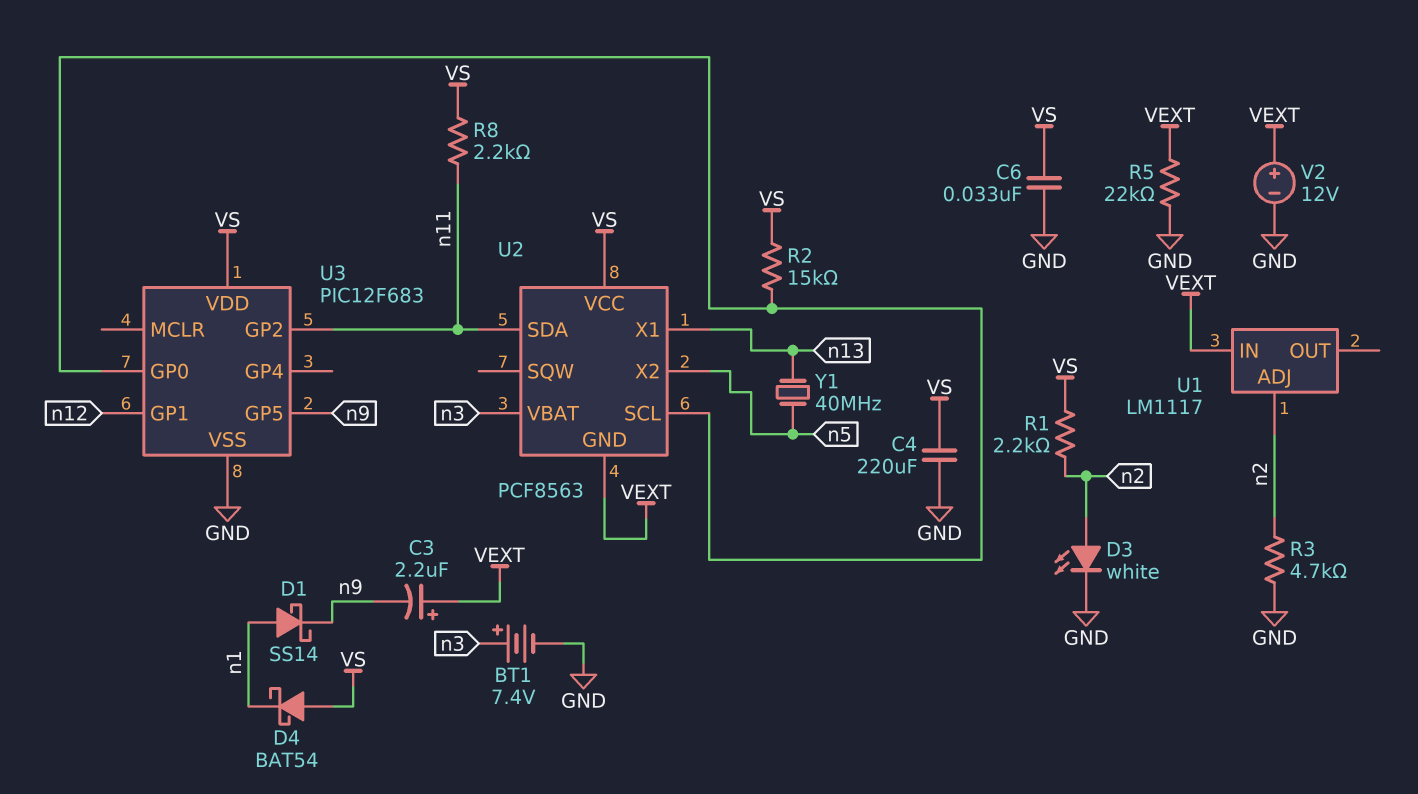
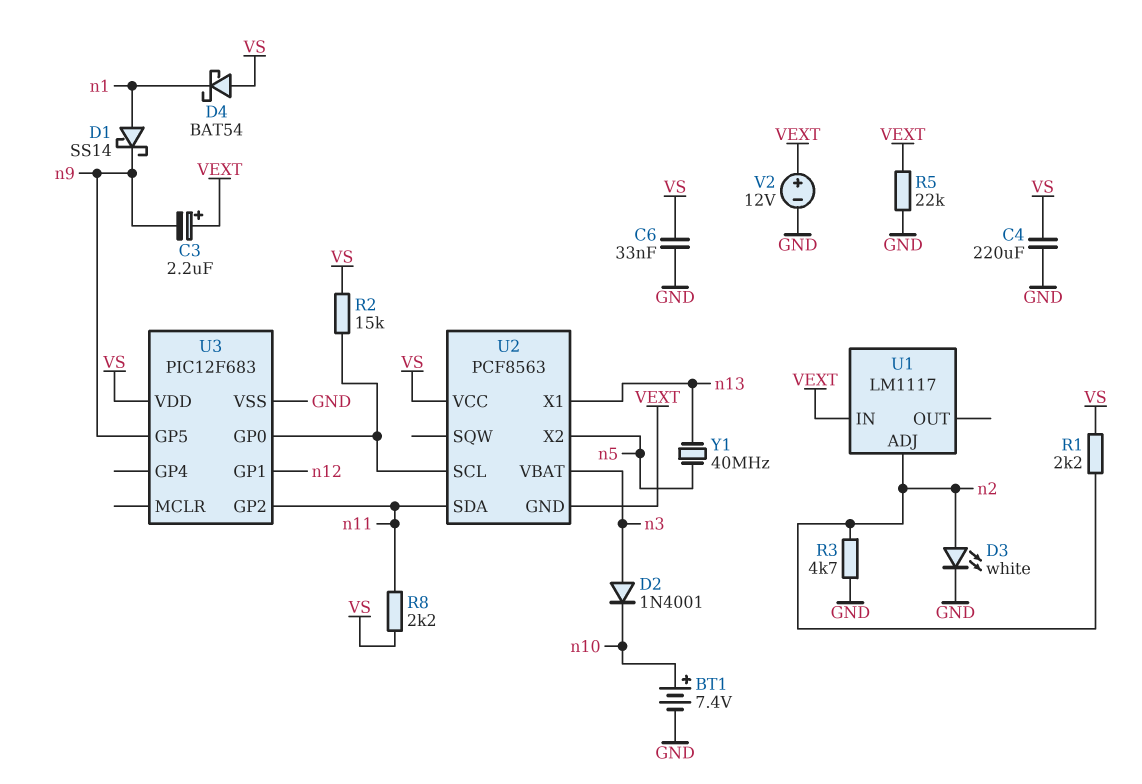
BT1: 7.4V (plus n3, minus GND) -> 7.4V (plus n10, minus GND)
D2: none -> diode 1N4001 (A n3, K n10)

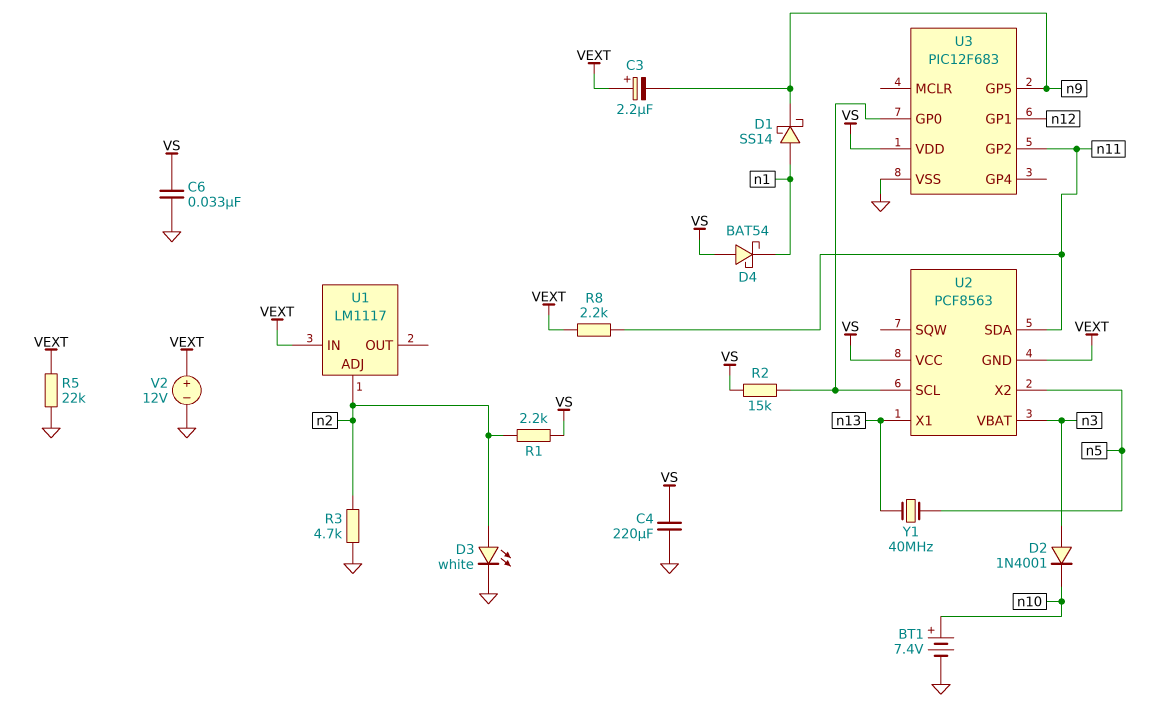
R8: 2.2k (VS, n11) -> 2.2k (VEXT, n11)

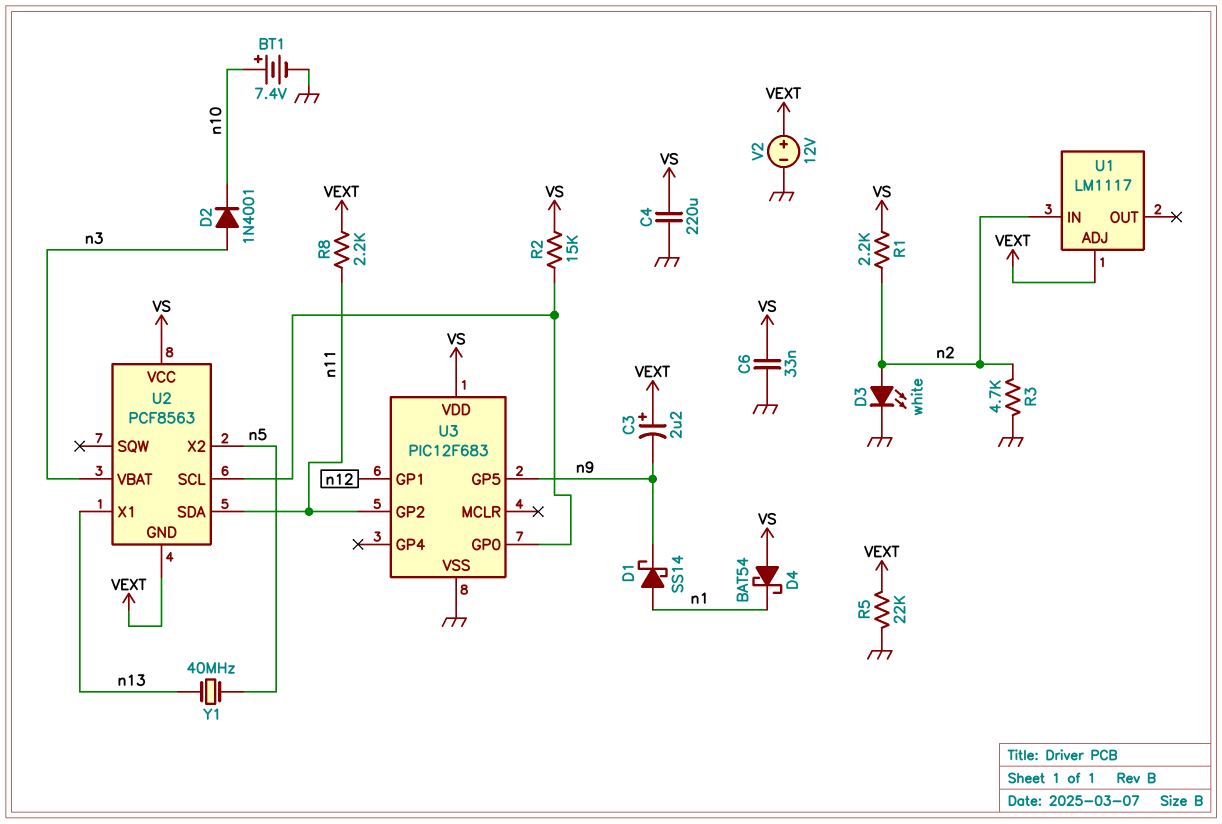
U1 pin ADJ: n2 -> VEXT
U1 pin IN: VEXT -> n2

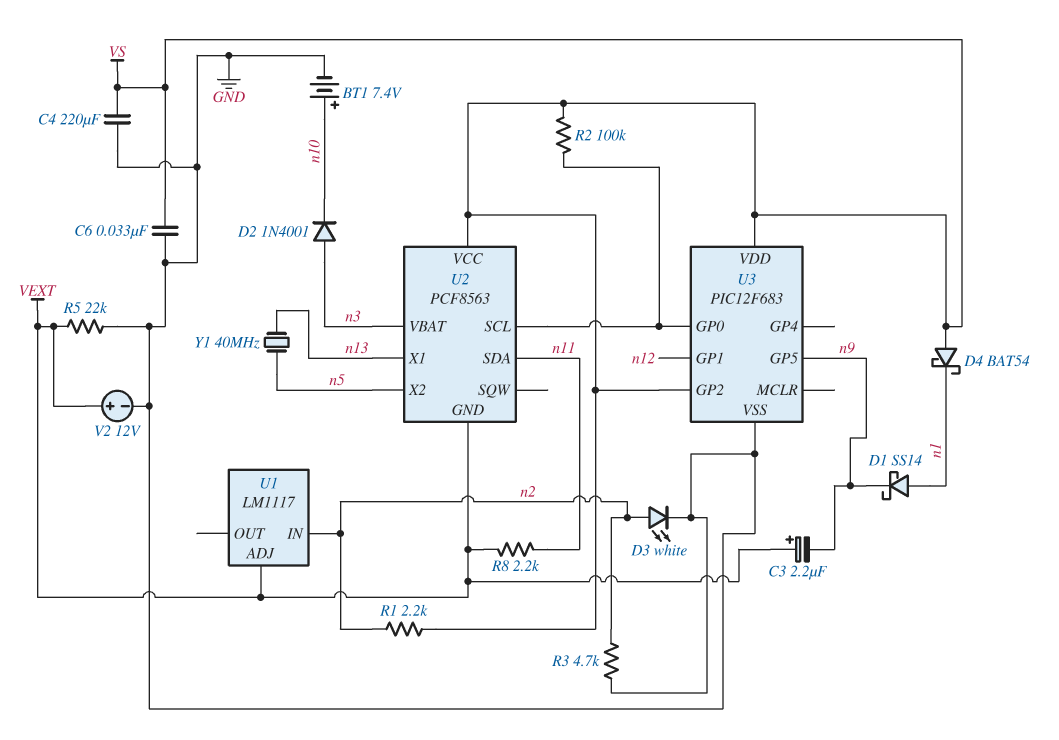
R2: 15k (U2/SCL, VS) -> 100k (U2/SCL, VS)
U3 pin GP2: n11 -> VS

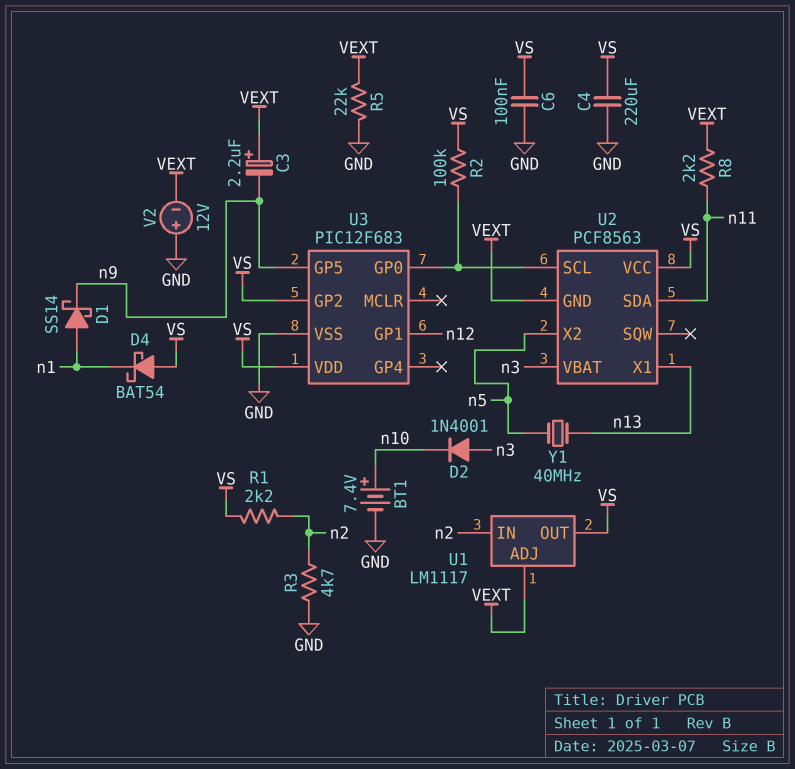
C6: 33nF (GND, VS) -> 100nF (GND, VS)
D3: LED white (A n2, K GND) -> none
U1 pin OUT: none -> VS
V2: 12V (plus VEXT, minus GND) -> 12V (plus GND, minus VEXT)

